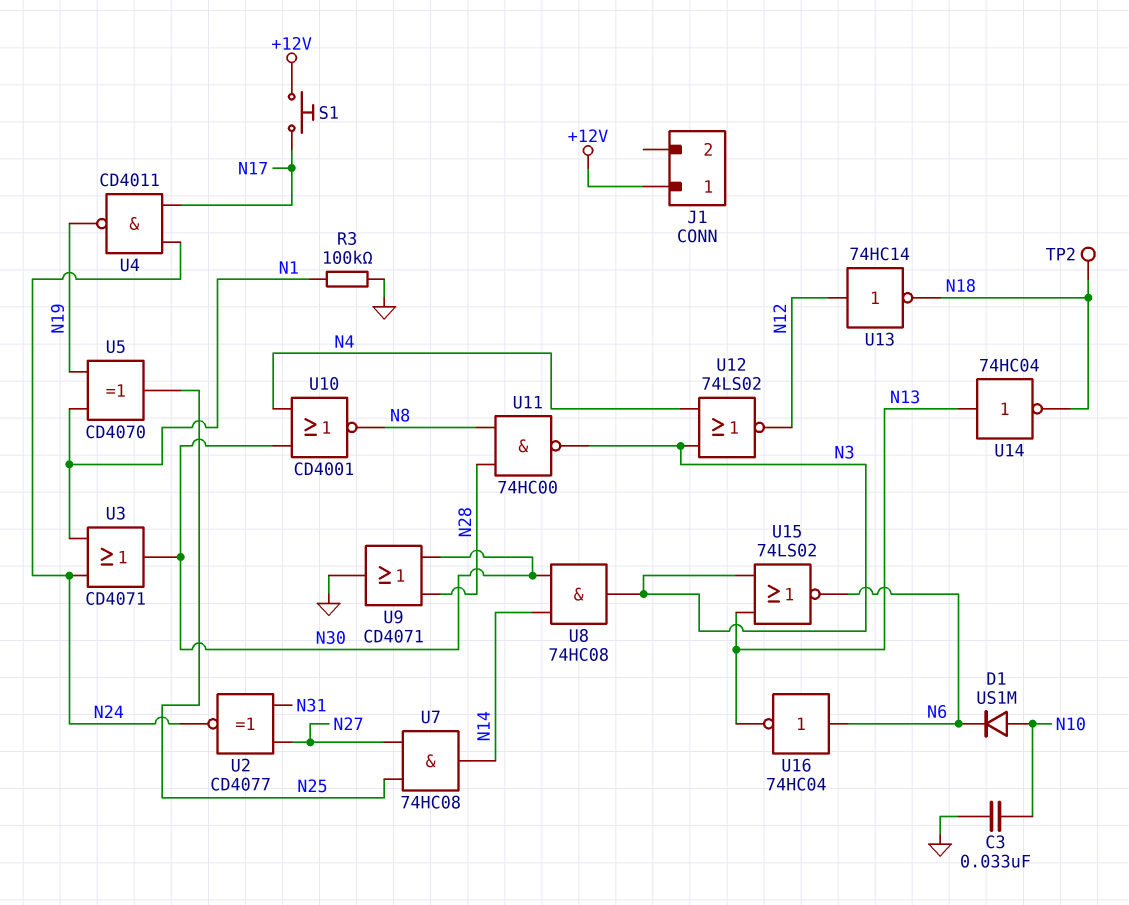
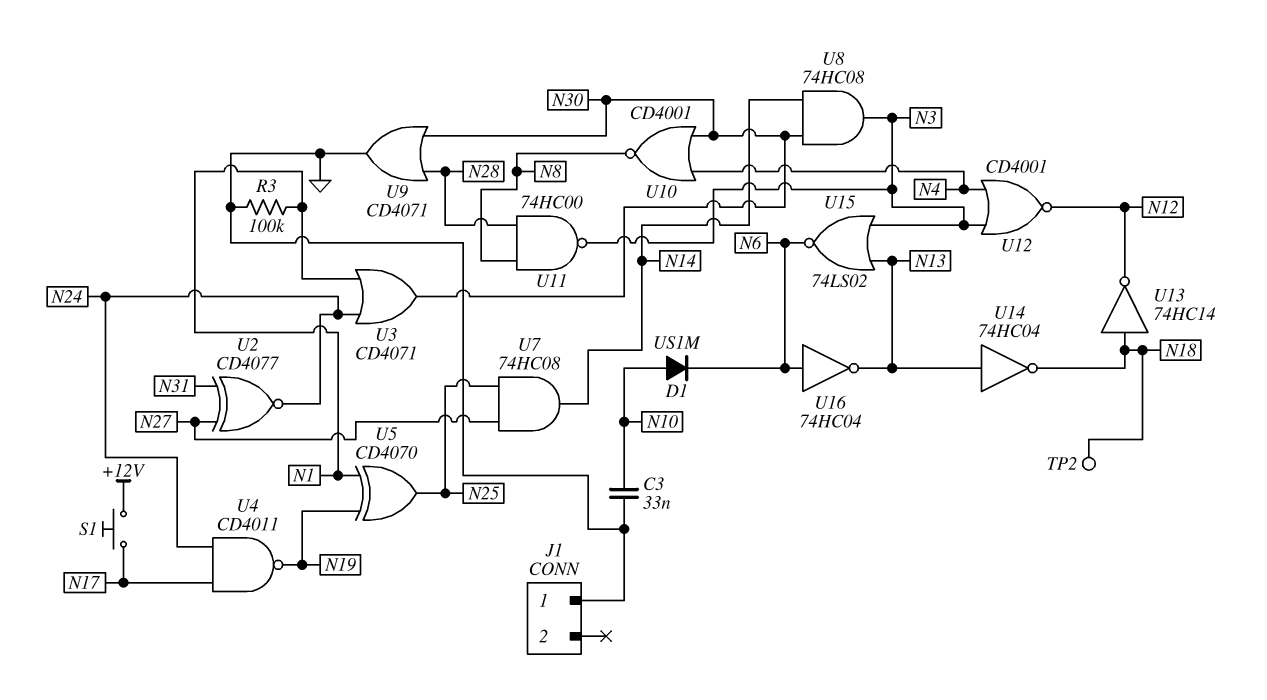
J1 pin 1: +12V -> GND
U12: NOR 74LS02 (in N3, in N4, out N12) -> NOR CD4001 (in N3, in N4, out N12)
U13: NOT 74HC14 (in N12, out N18) -> NOT 74HC14 (in N18, out N12)

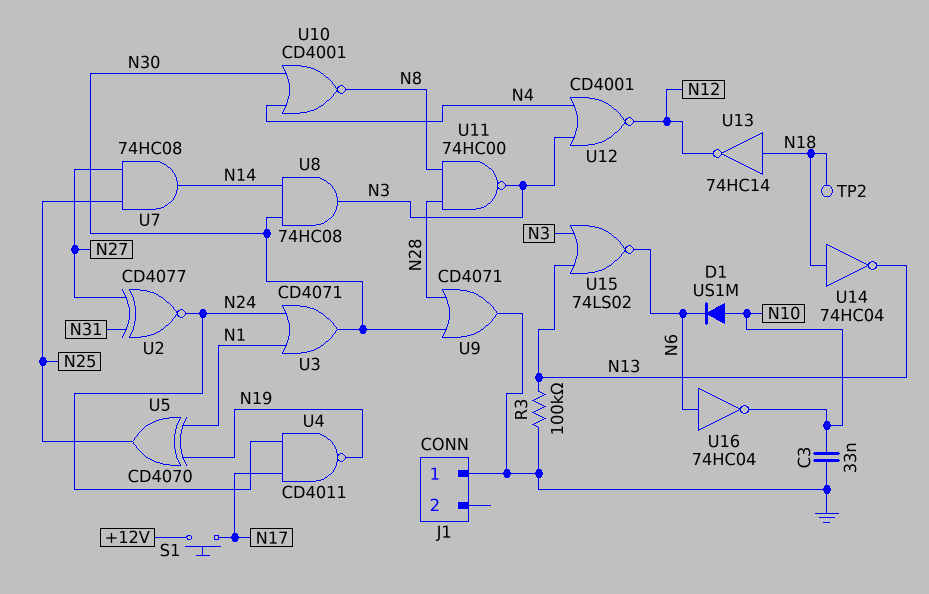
R3: 100k (GND, N1) -> 100k (GND, N13)
U14: NOT 74HC04 (in N13, out N18) -> NOT 74HC04 (in N18, out N13)
U16: NOT 74HC04 (in N6, out N13) -> NOT 74HC04 (in N6, out N10)

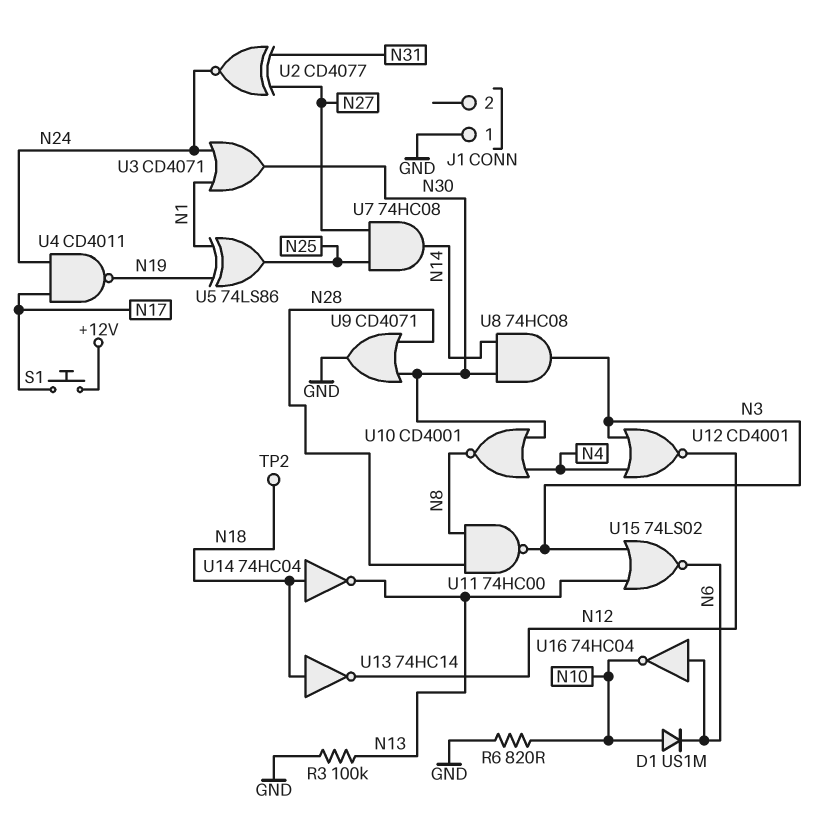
C3: 33nF (GND, N10) -> none
R6: none -> 820 (GND, N10)
U5: XOR CD4070 (in N1, in N19, out N25) -> XOR 74LS86 (in N1, in N19, out N25)

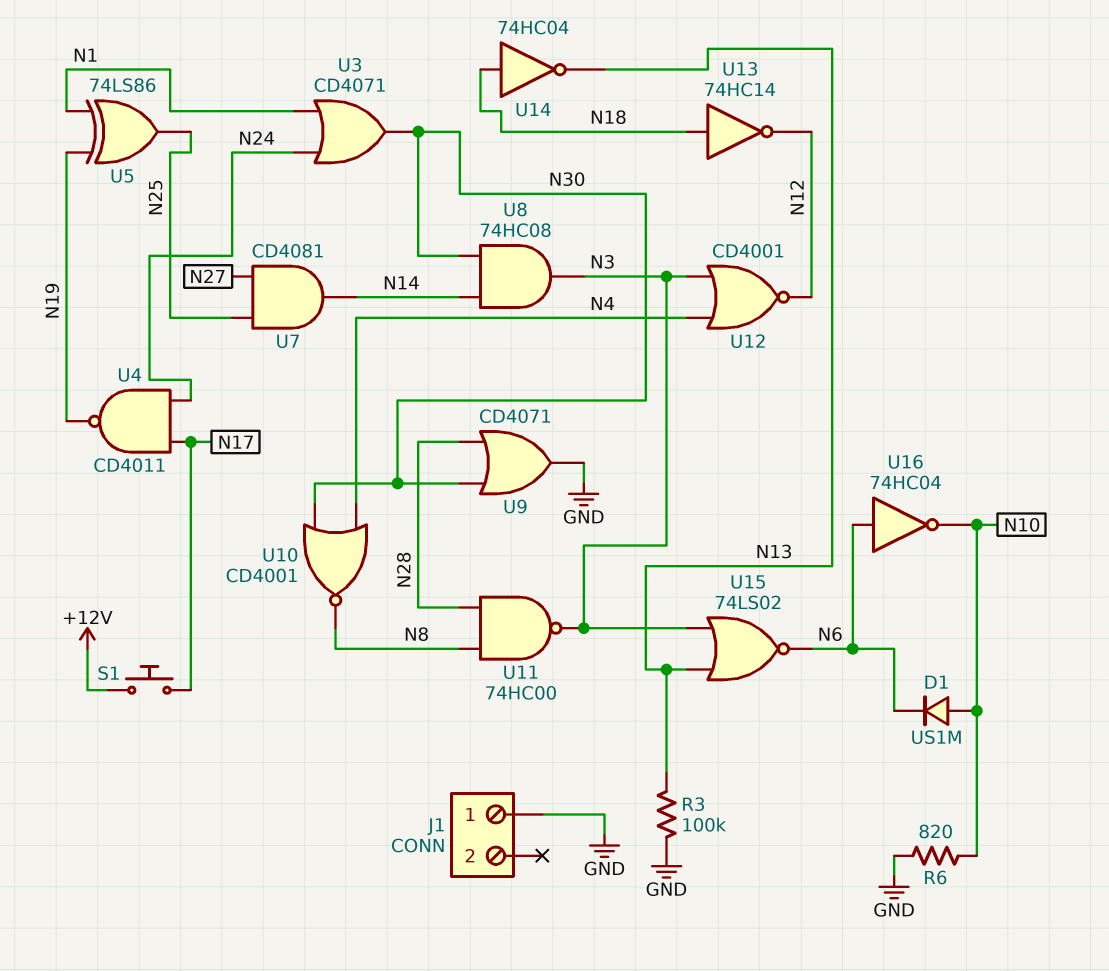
TP2: test point (N18) -> none
U2: XNOR CD4077 (in N27, in N31, out N24) -> none
U7: AND 74HC08 (in N25, in N27, out N14) -> AND CD4081 (in N25, in N27, out N14)

